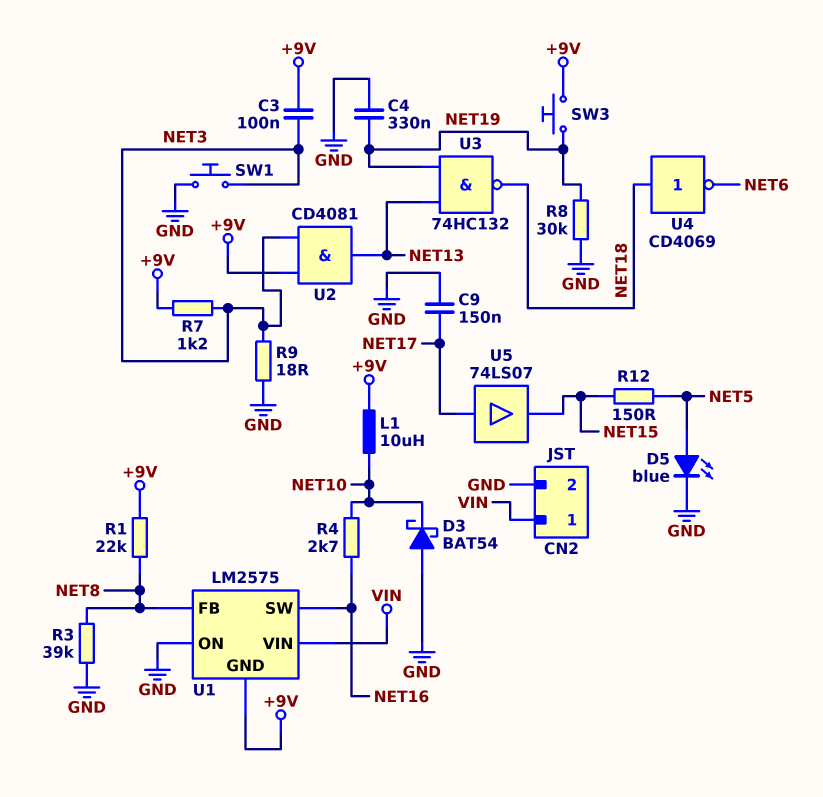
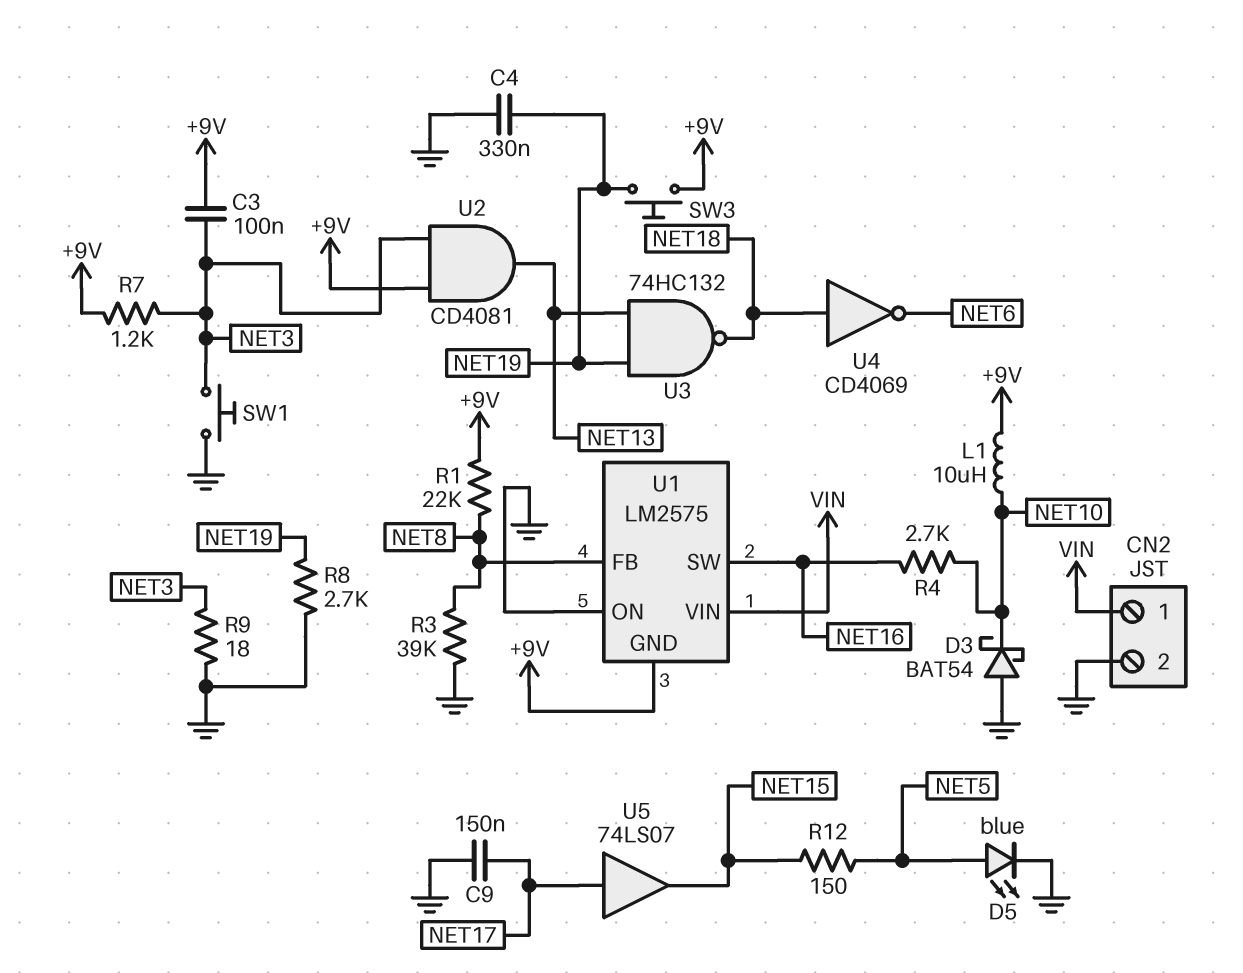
R8: 30k (GND, NET19) -> 2.7k (GND, NET19)

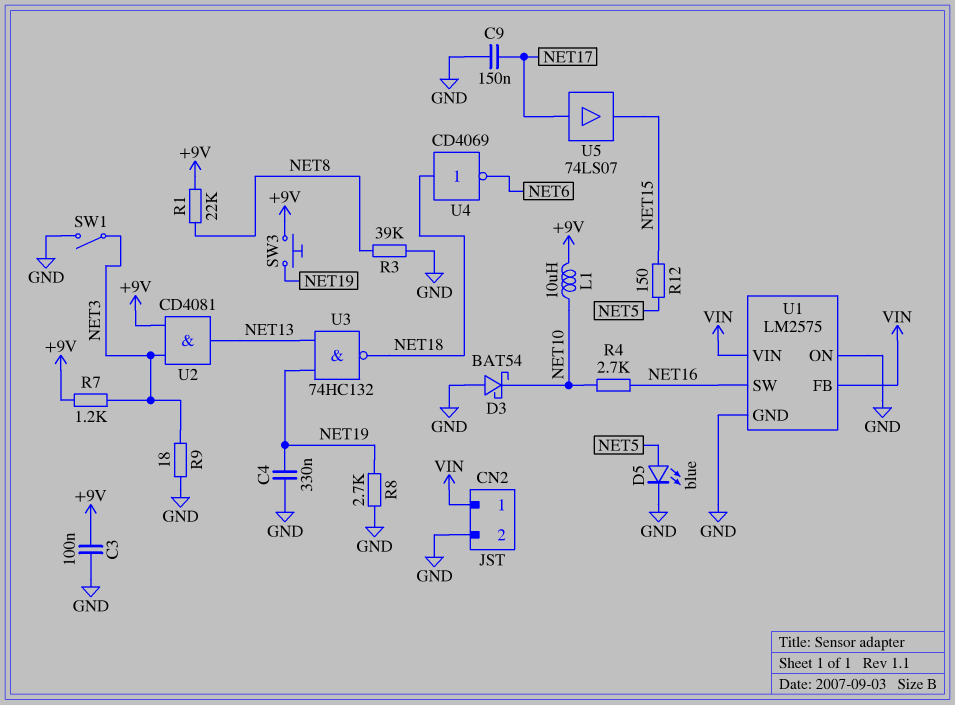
C3: 100nF (+9V, NET3) -> 100nF (+9V, GND)
SW1: button (GND, NET3) -> switch (GND, NET3)
U1 pin FB: NET8 -> VIN
U1 pin GND: +9V -> GND

